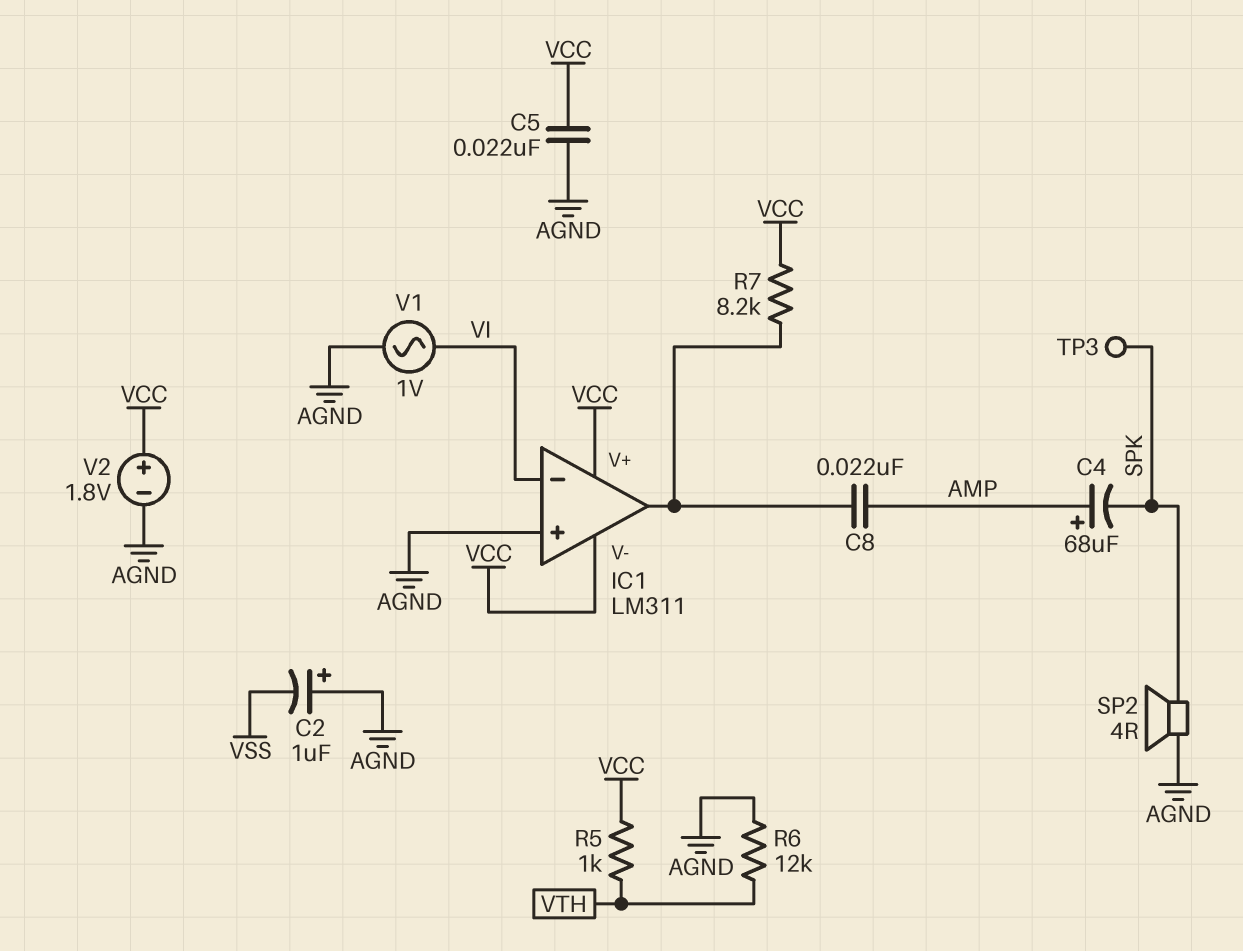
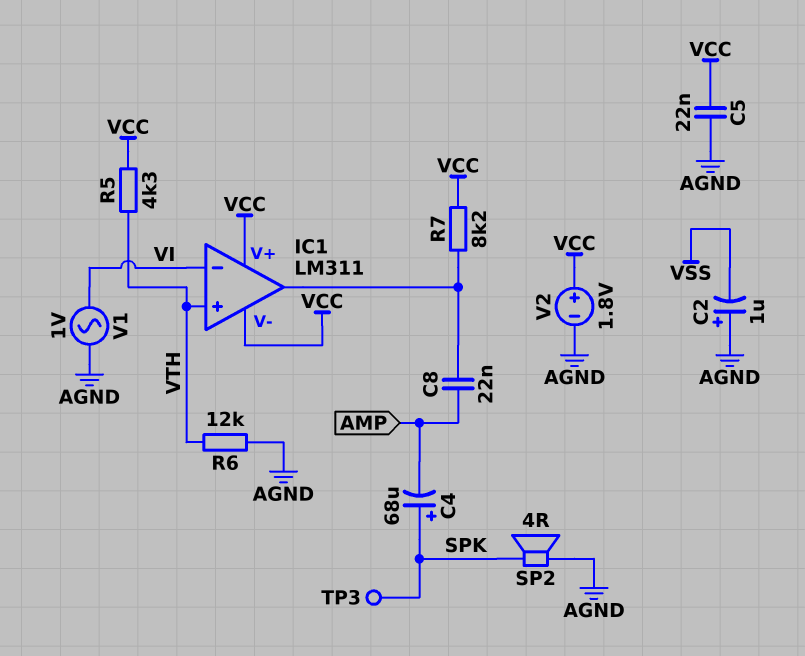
C4: 68uF (plus AMP, minus SPK) -> 68uF (plus SPK, minus AMP)
IC1 pin in+: AGND -> VTH
R5: 1k (VCC, VTH) -> 4.3k (VCC, VTH)

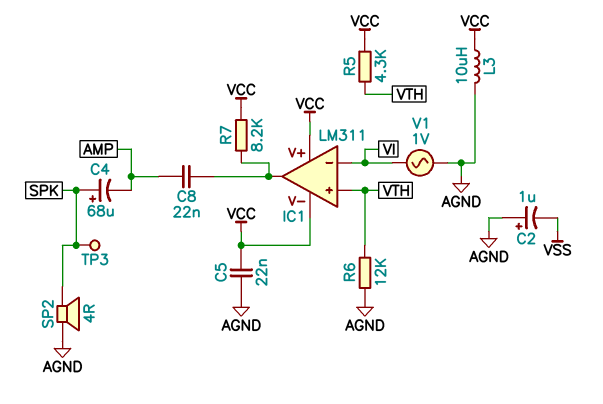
L3: none -> 10uH (AGND, VCC)
V2: 1.8V (plus VCC, minus AGND) -> none

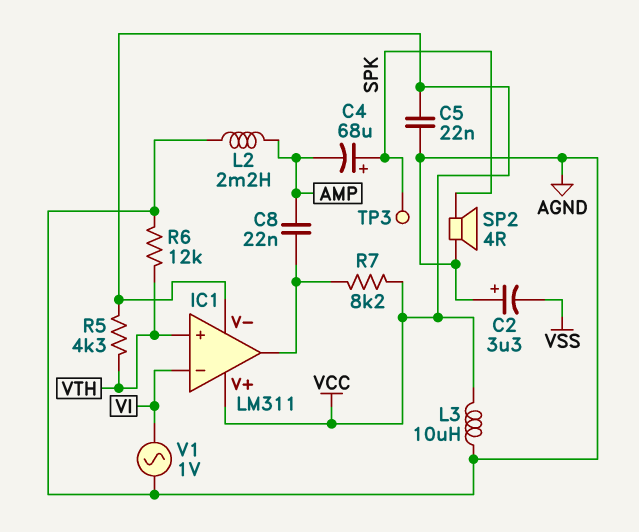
C2: 1uF (plus AGND, minus VSS) -> 3.3uF (plus AGND, minus VSS)
L2: none -> 2.2mH (AGND, AMP)

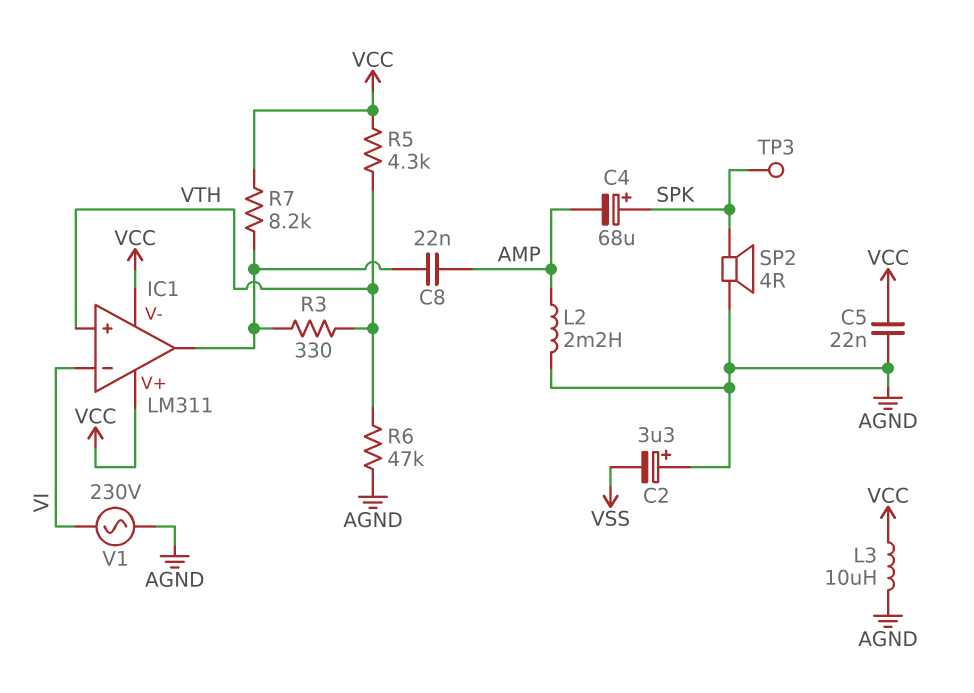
R3: none -> 330 (IC1/out, VTH)
R6: 12k (AGND, VTH) -> 47k (AGND, VTH)
V1: AC 1V (AGND, VI) -> AC 230V (AGND, VI)

